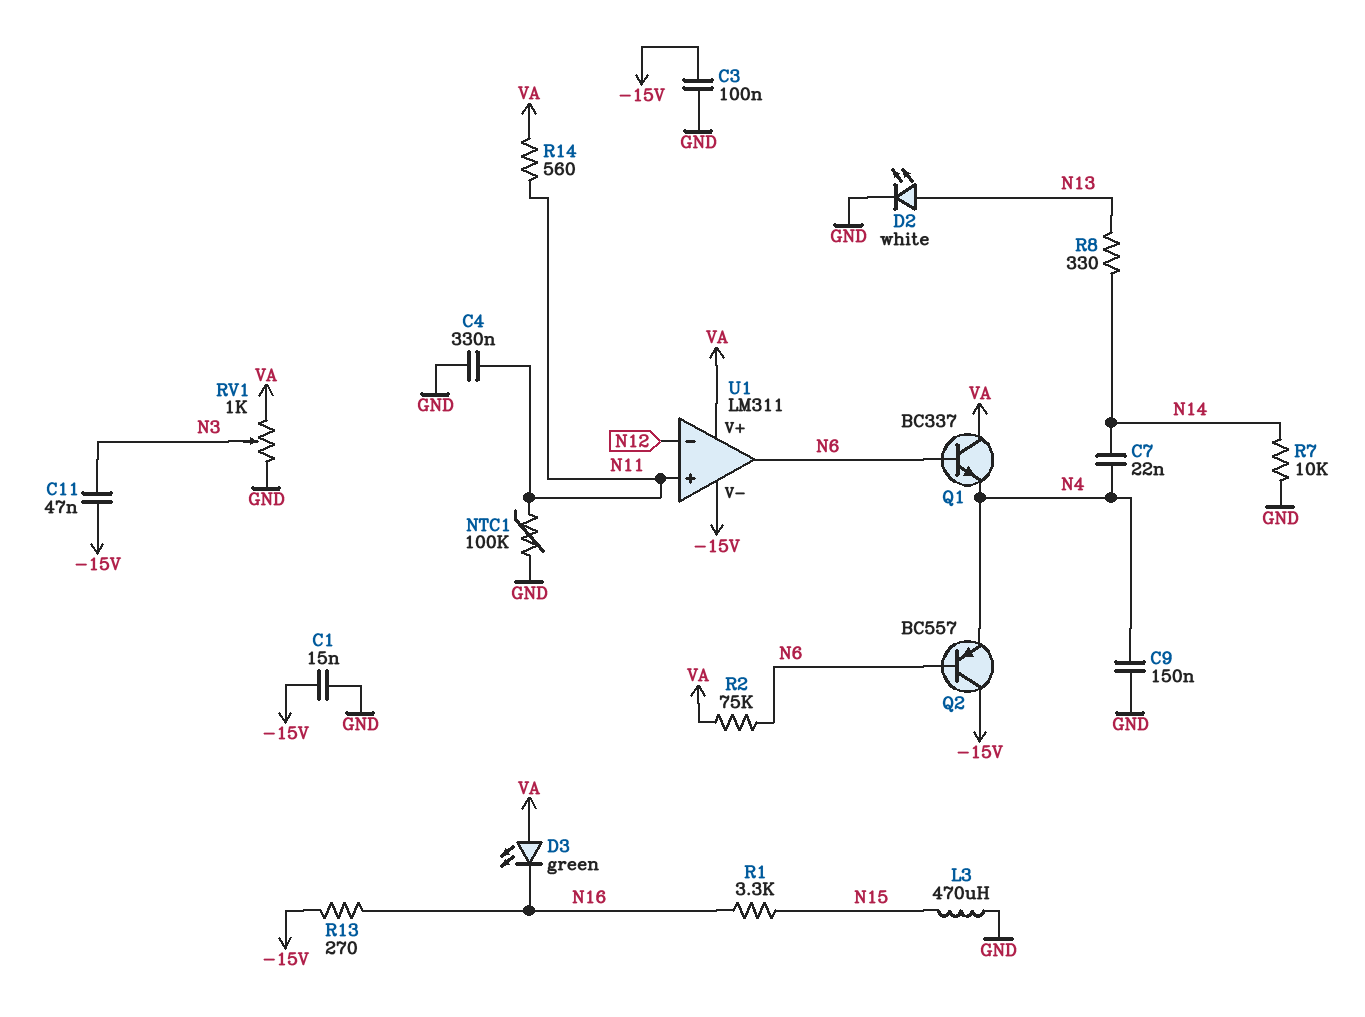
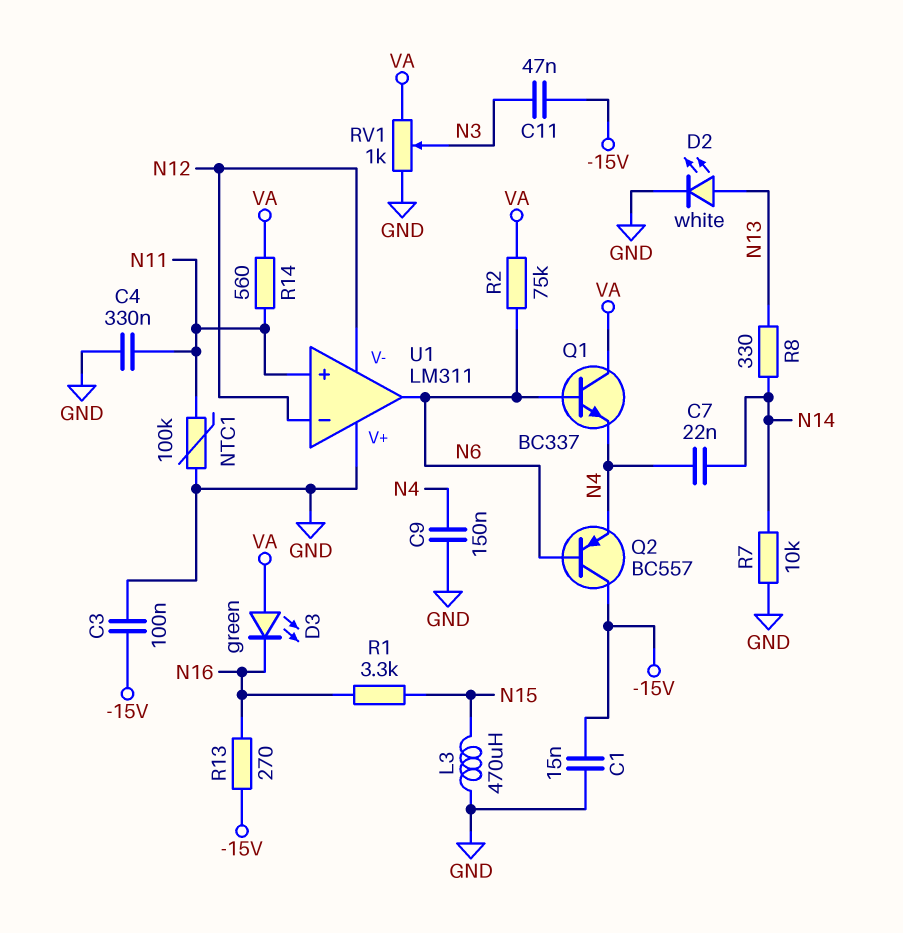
U1 pin V+: VA -> GND
U1 pin V-: -15V -> N12

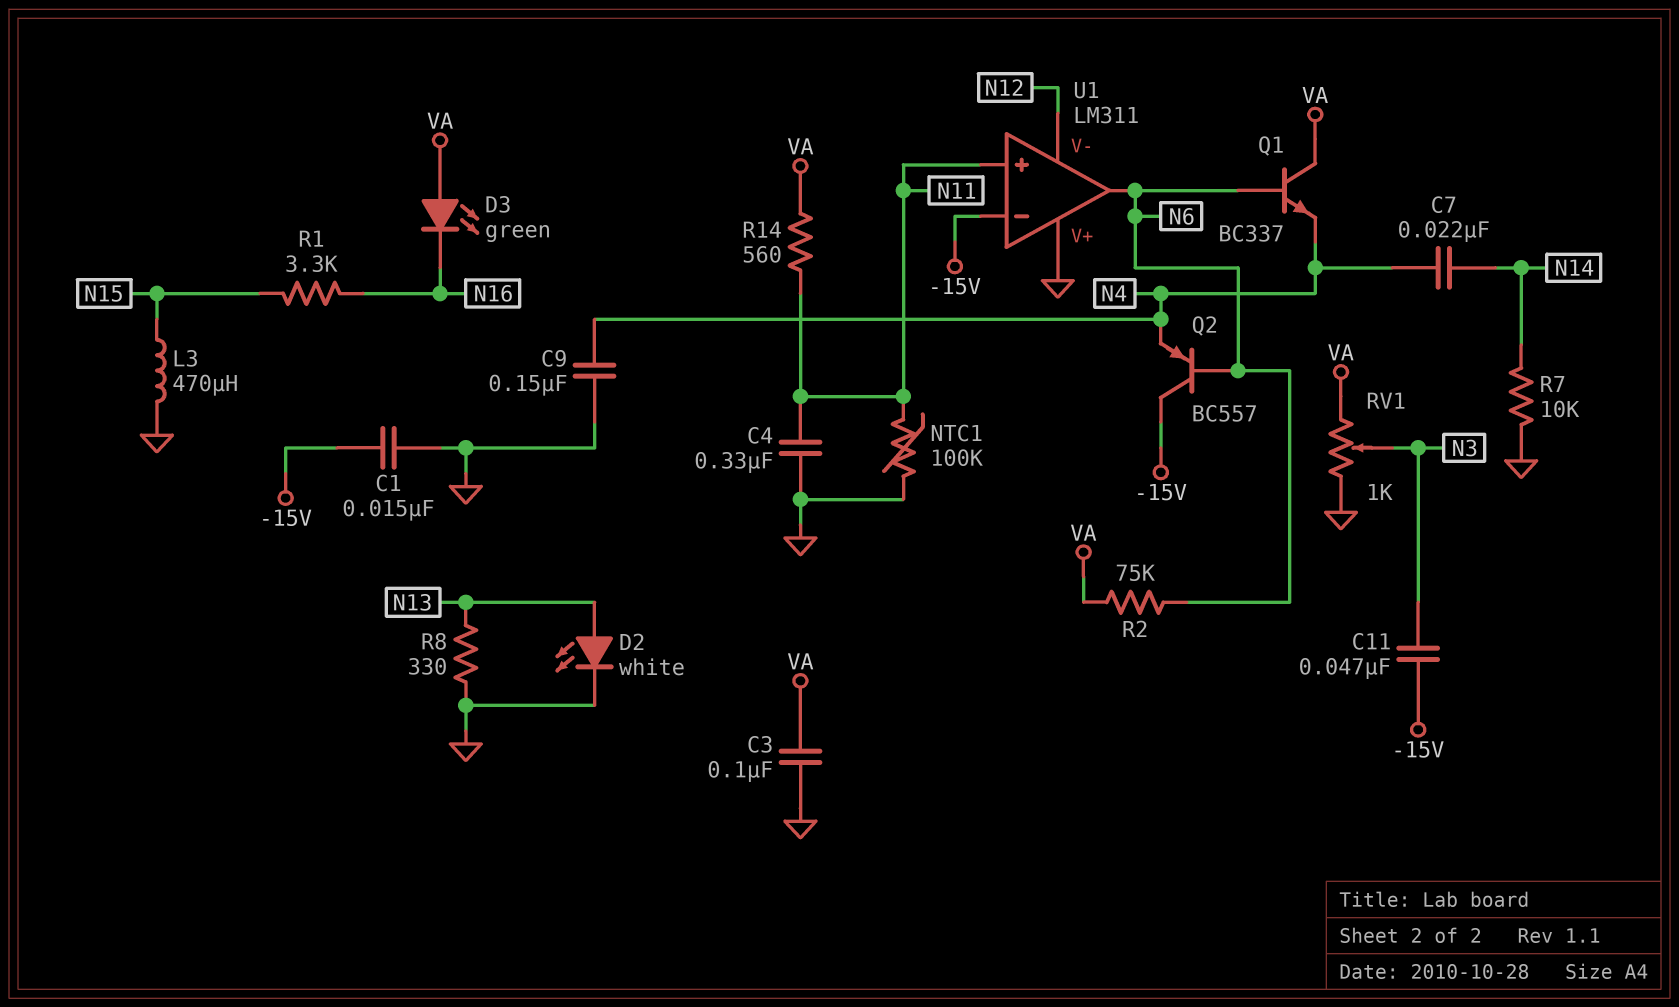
C3: 100nF (-15V, GND) -> 100nF (GND, VA)
R8: 330 (N13, N14) -> 330 (GND, N13)
R13: 270 (-15V, N16) -> none
U1 pin in-: N12 -> -15V

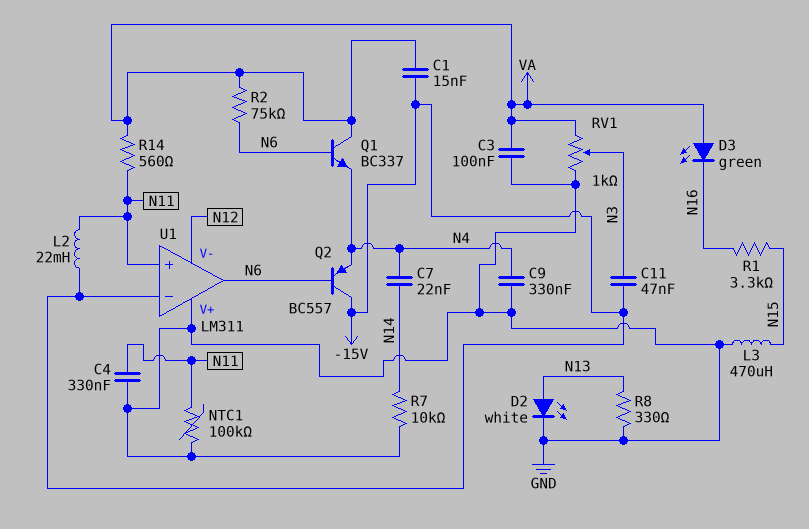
C1: 15nF (-15V, GND) -> 15nF (-15V, VA)
C9: 150nF (GND, N4) -> 330nF (GND, N4)
L2: none -> 22mH (-15V, N11)

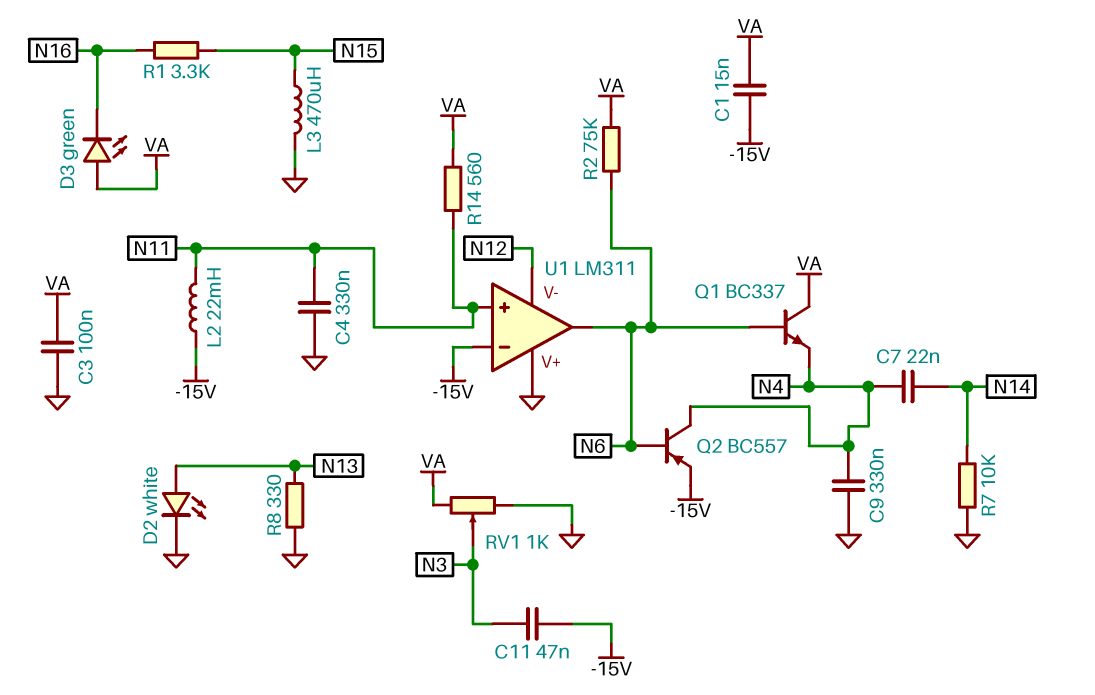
NTC1: 100k (GND, N11) -> none
Q2: PNP BC557 (B N6, C -15V, E N4) -> PNP BC557 (B N6, C N4, E -15V)

